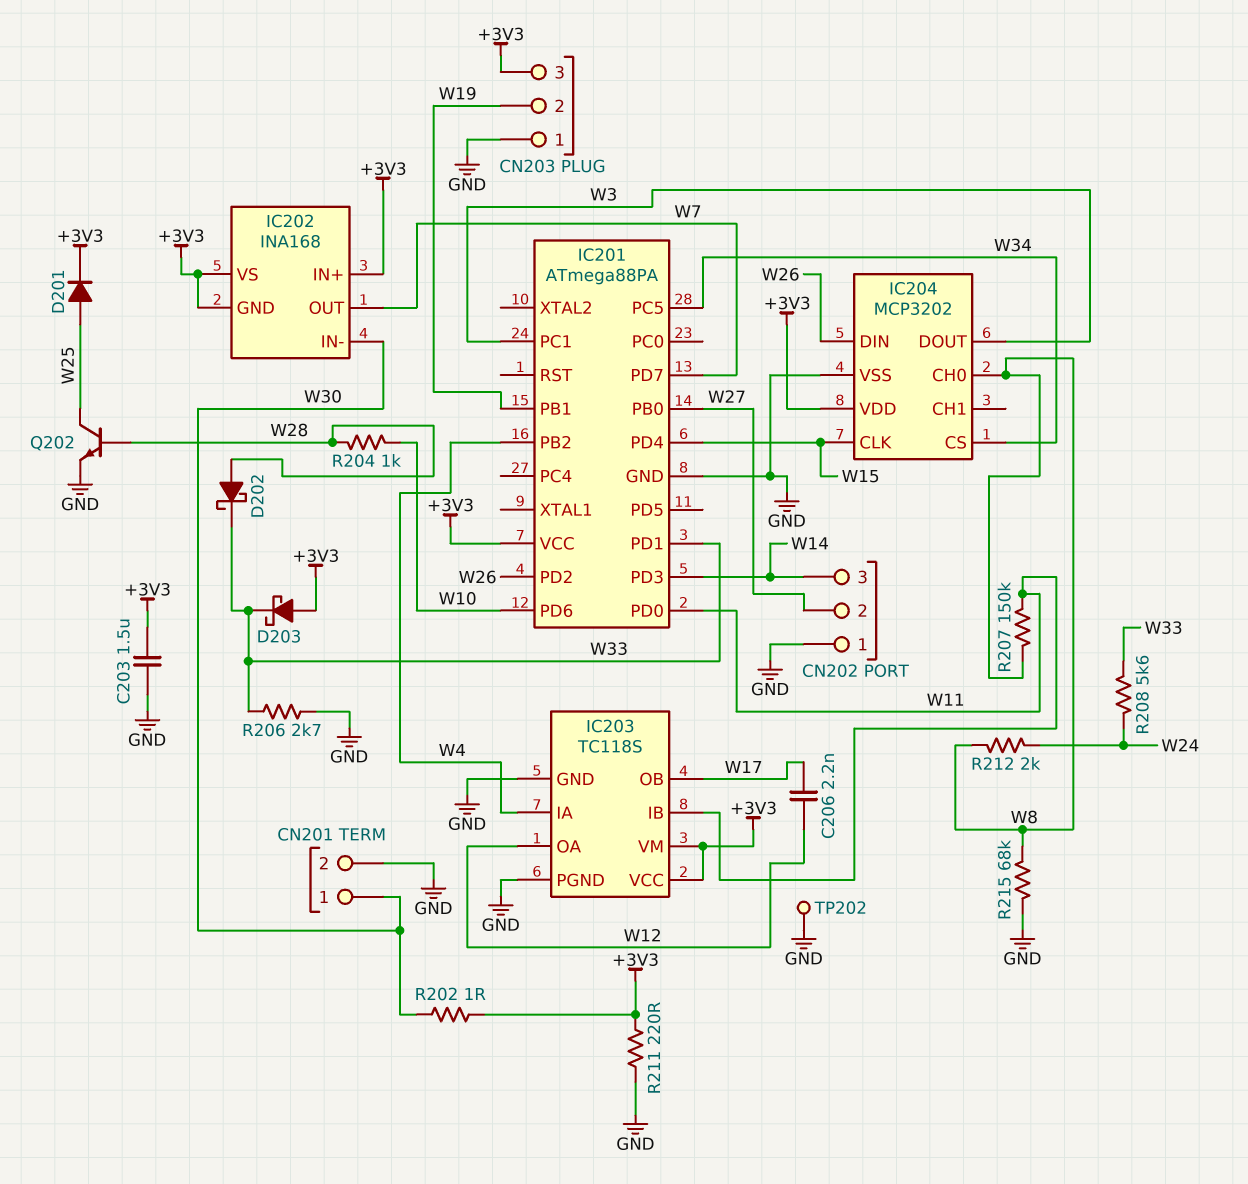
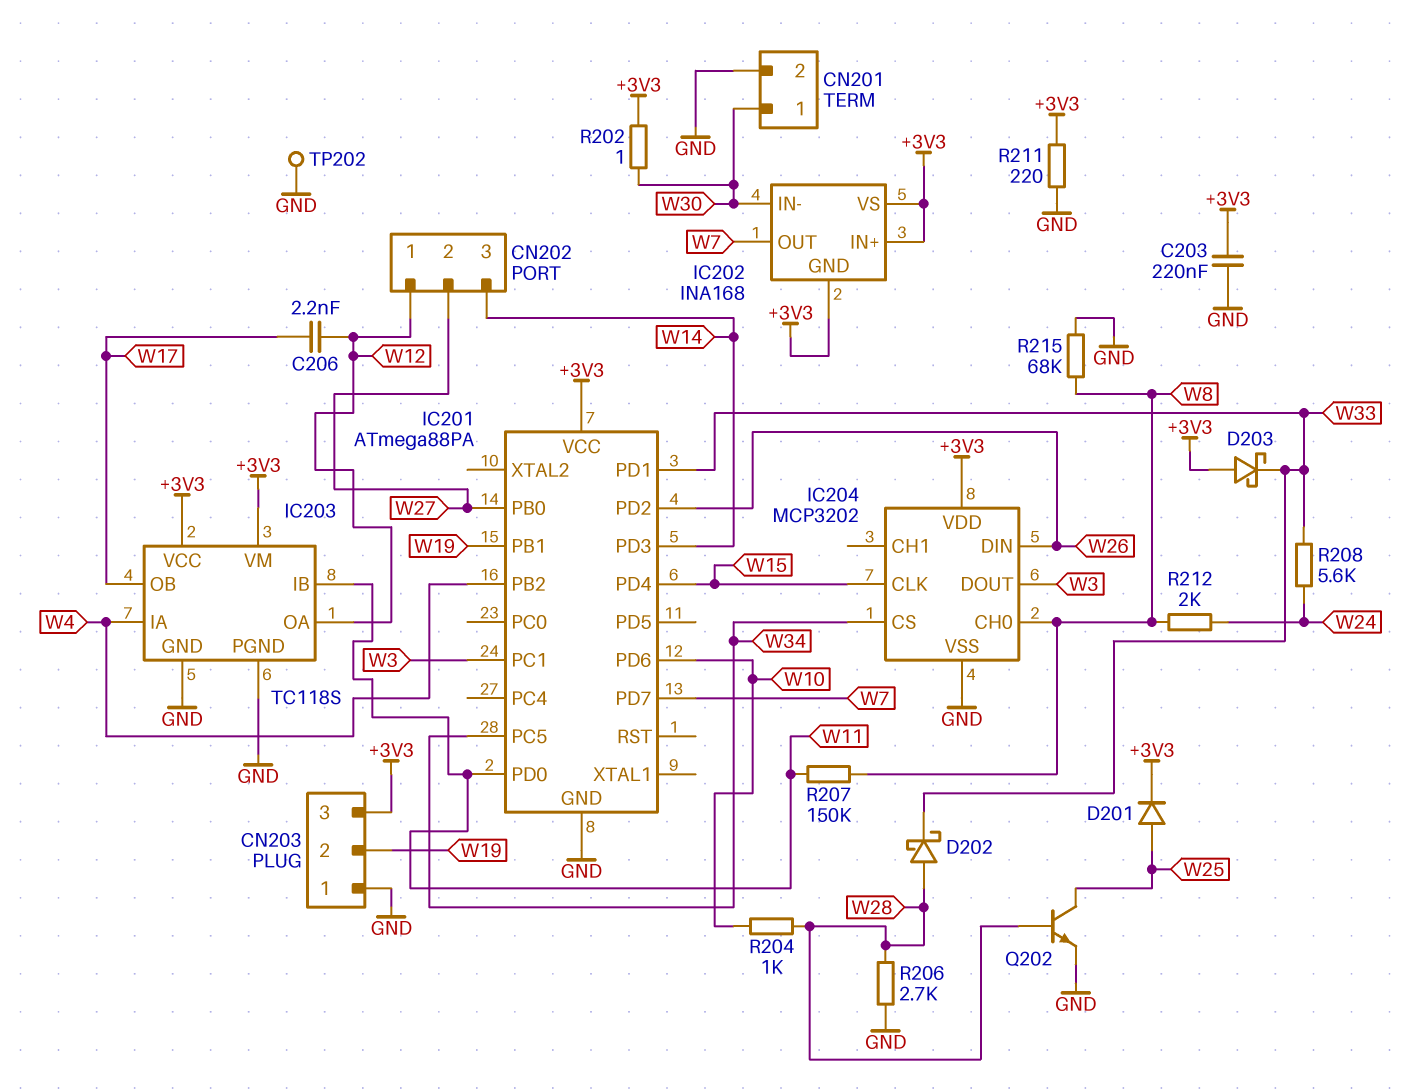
C203: 1.5uF (+3V3, GND) -> 220nF (+3V3, GND)
CN202 pin 1: GND -> W12
R206: 2.7k (GND, W33) -> 2.7k (GND, W28)

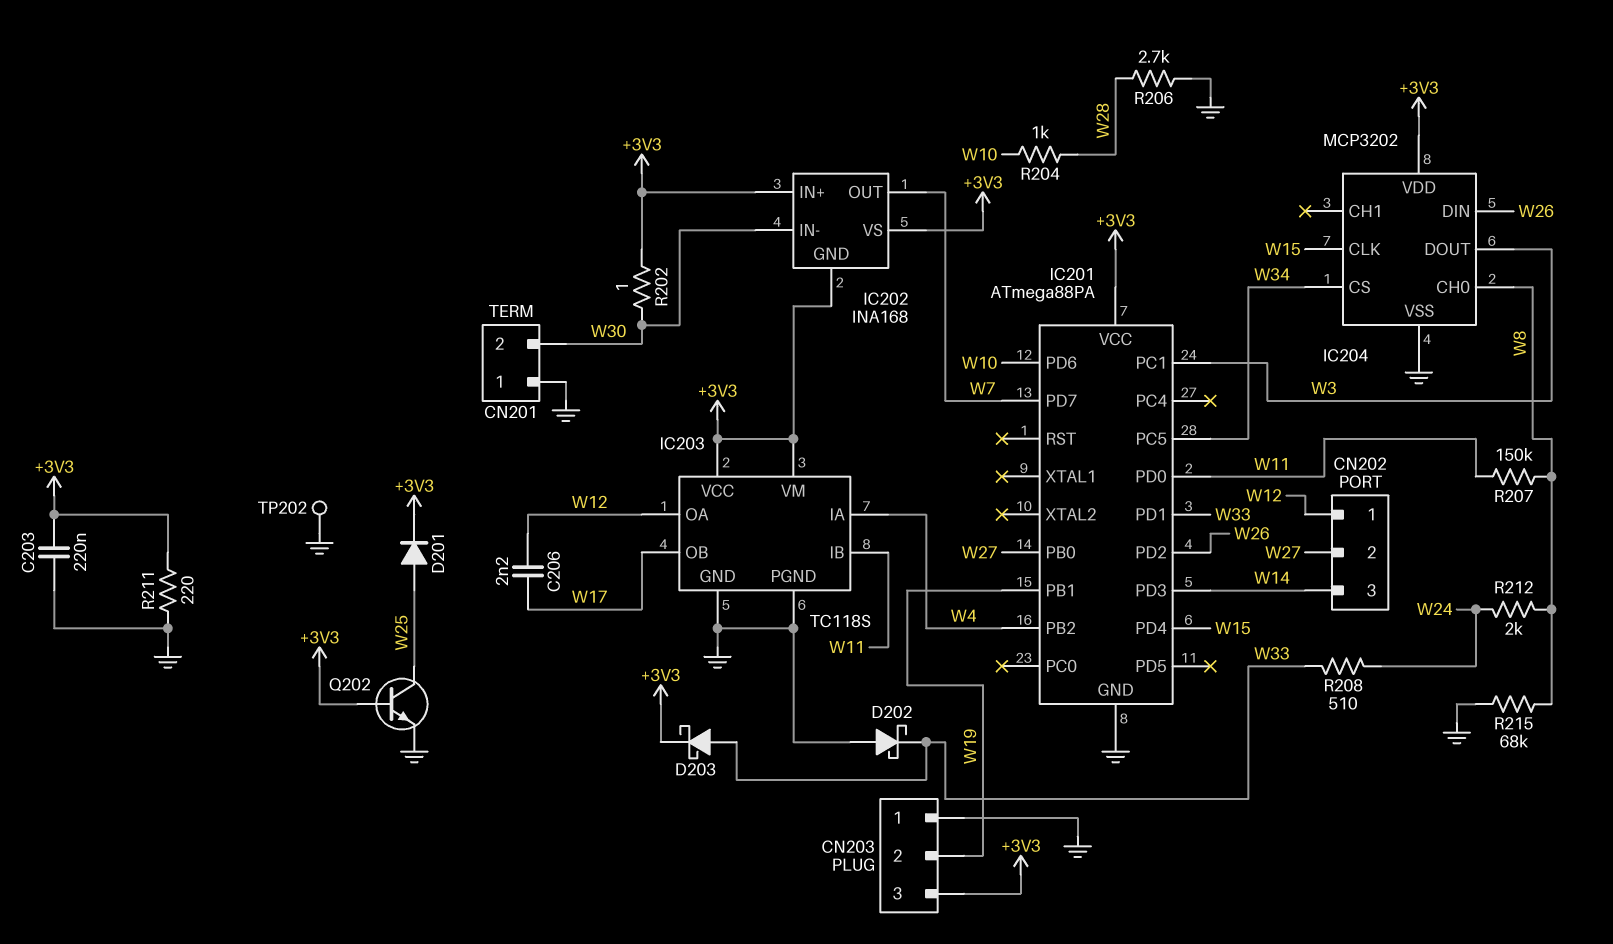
CN201 pin 1: W30 -> GND
CN201 pin 2: GND -> W30
D202: schottky (A W28, K W33) -> schottky (A GND, K W33)
D203: schottky (A +3V3, K W33) -> schottky (A W33, K +3V3)
Q202: NPN (B W28, C W25, E GND) -> NPN (B +3V3, C W25, E GND)
R208: 5.6k (W24, W33) -> 510 (W24, W33)

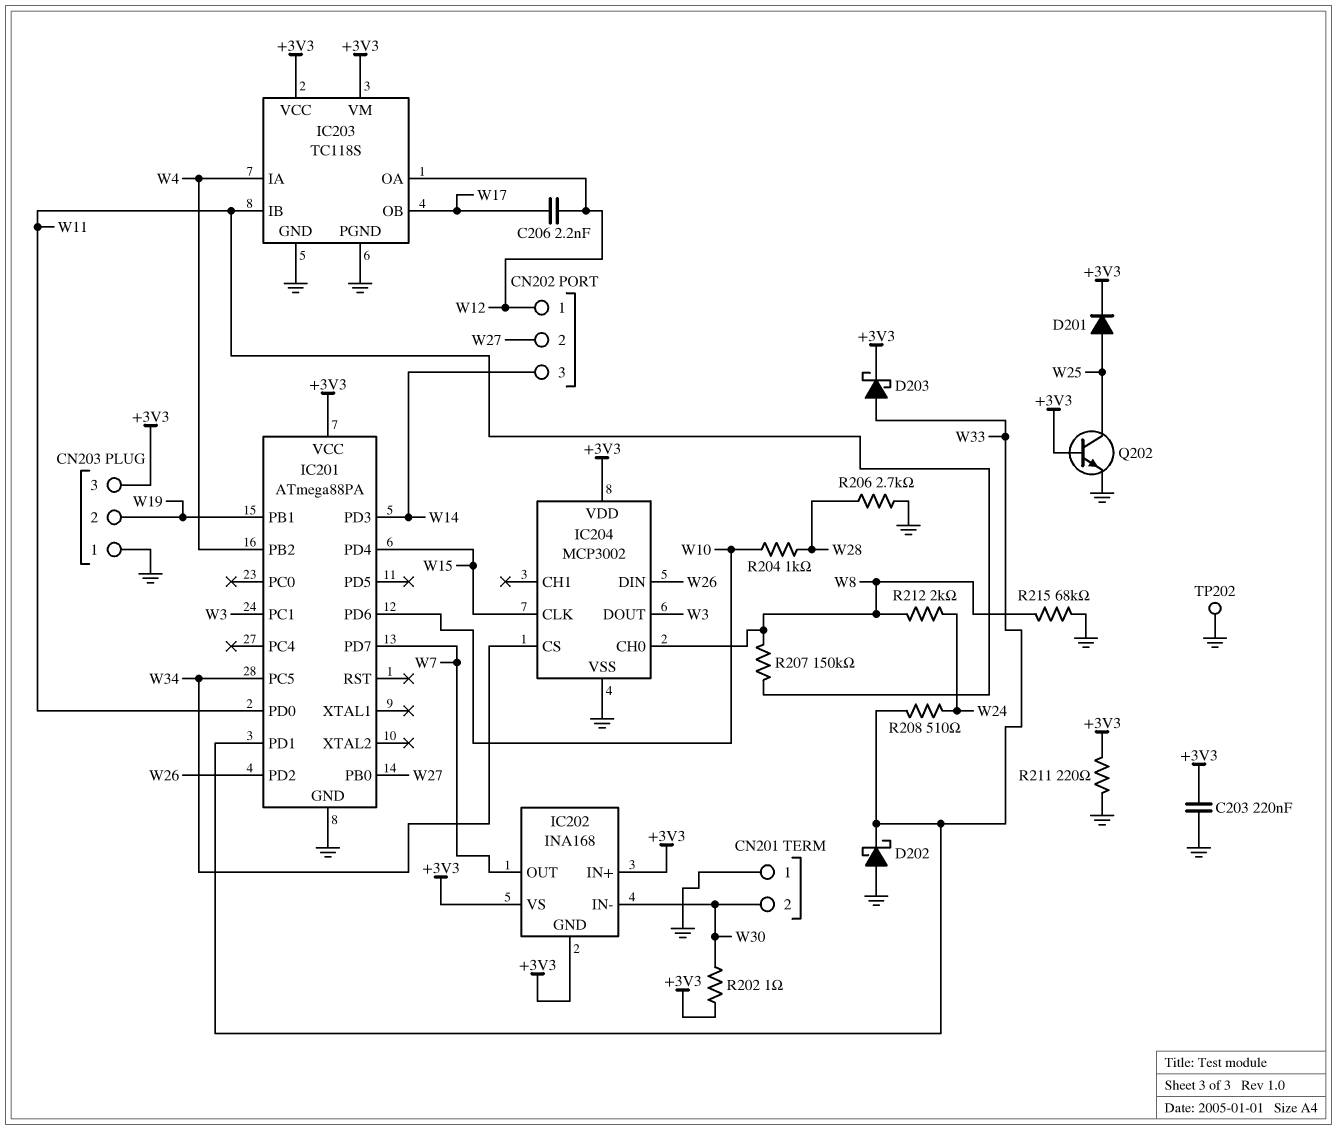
IC204: MCP3202 -> MCP3002

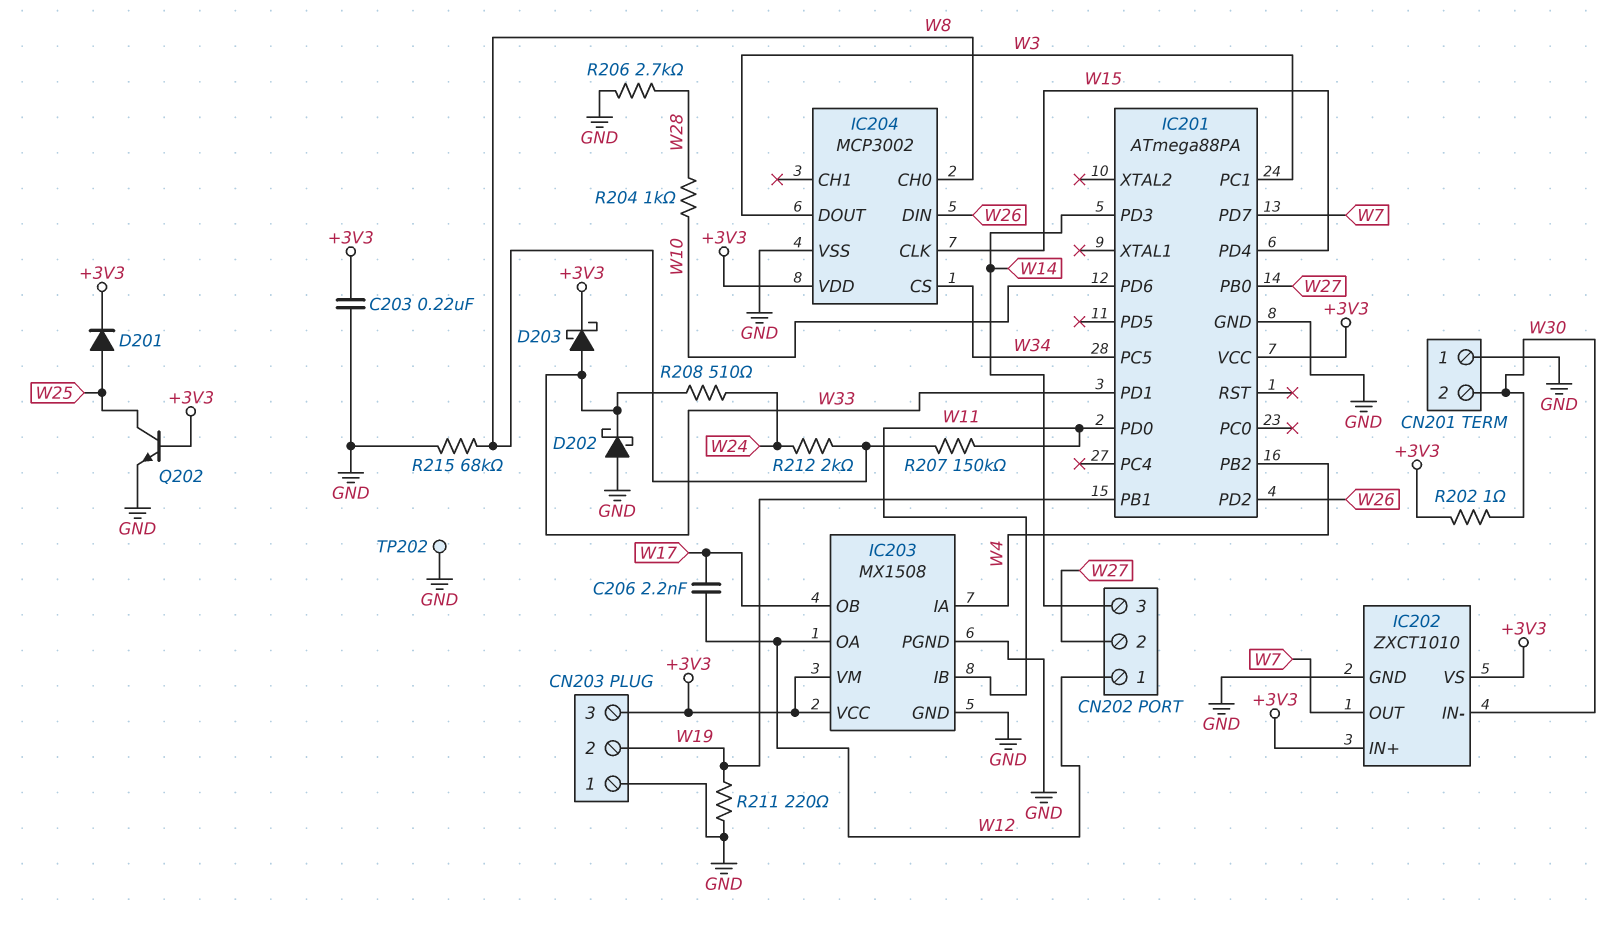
IC202: INA168 -> ZXCT1010
IC202 pin GND: +3V3 -> GND
IC203: TC118S -> MX1508
R211: 220 (+3V3, GND) -> 220 (GND, W19)

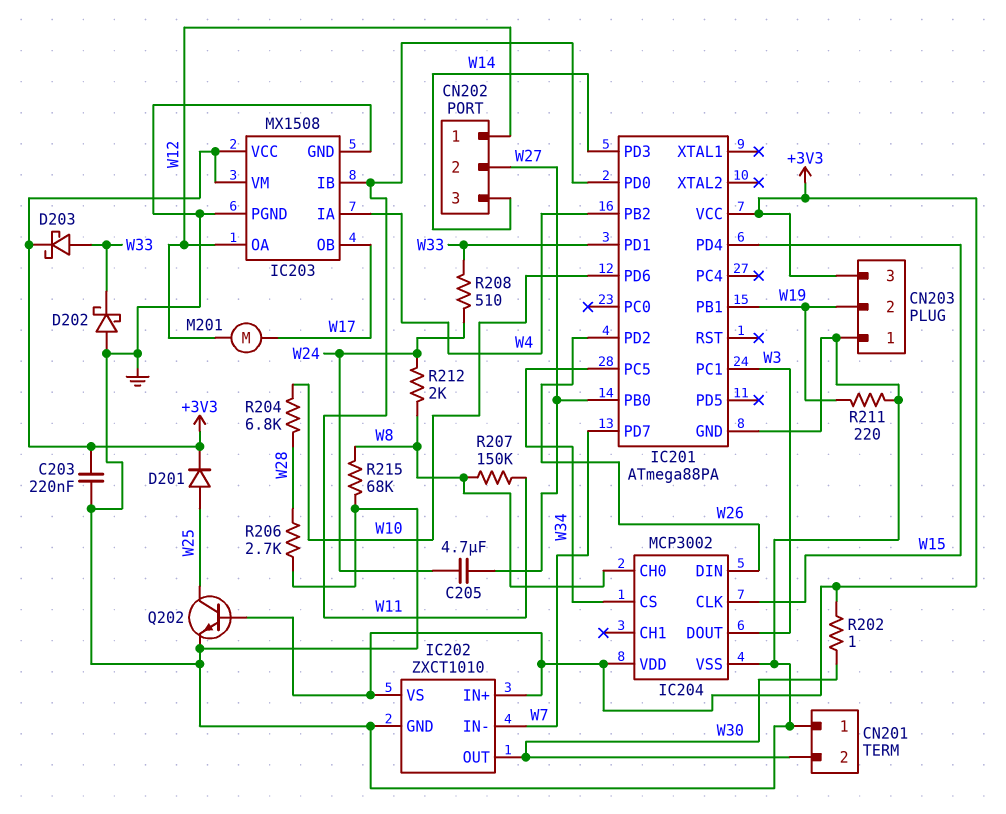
C205: none -> 4.7uF (W24, W27)
C206: 2.2nF (W12, W17) -> none
IC202 pin IN-: W30 -> W7
IC202 pin OUT: W7 -> W30
M201: none -> motor (W12, W17)
R204: 1k (W10, W28) -> 6.8k (W10, W28)
TP202: test point (GND) -> none

